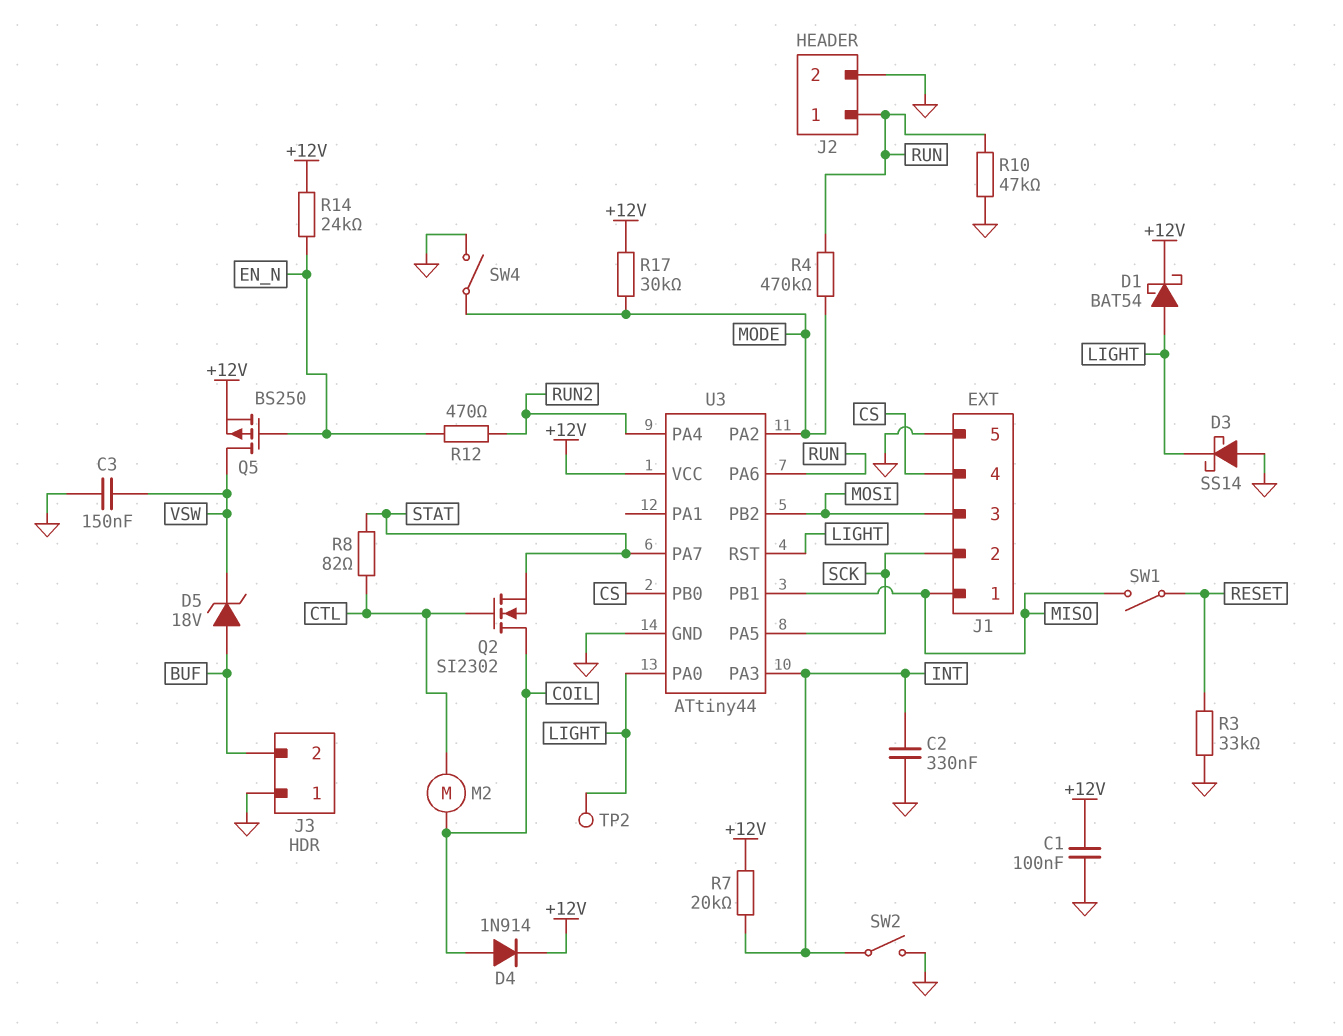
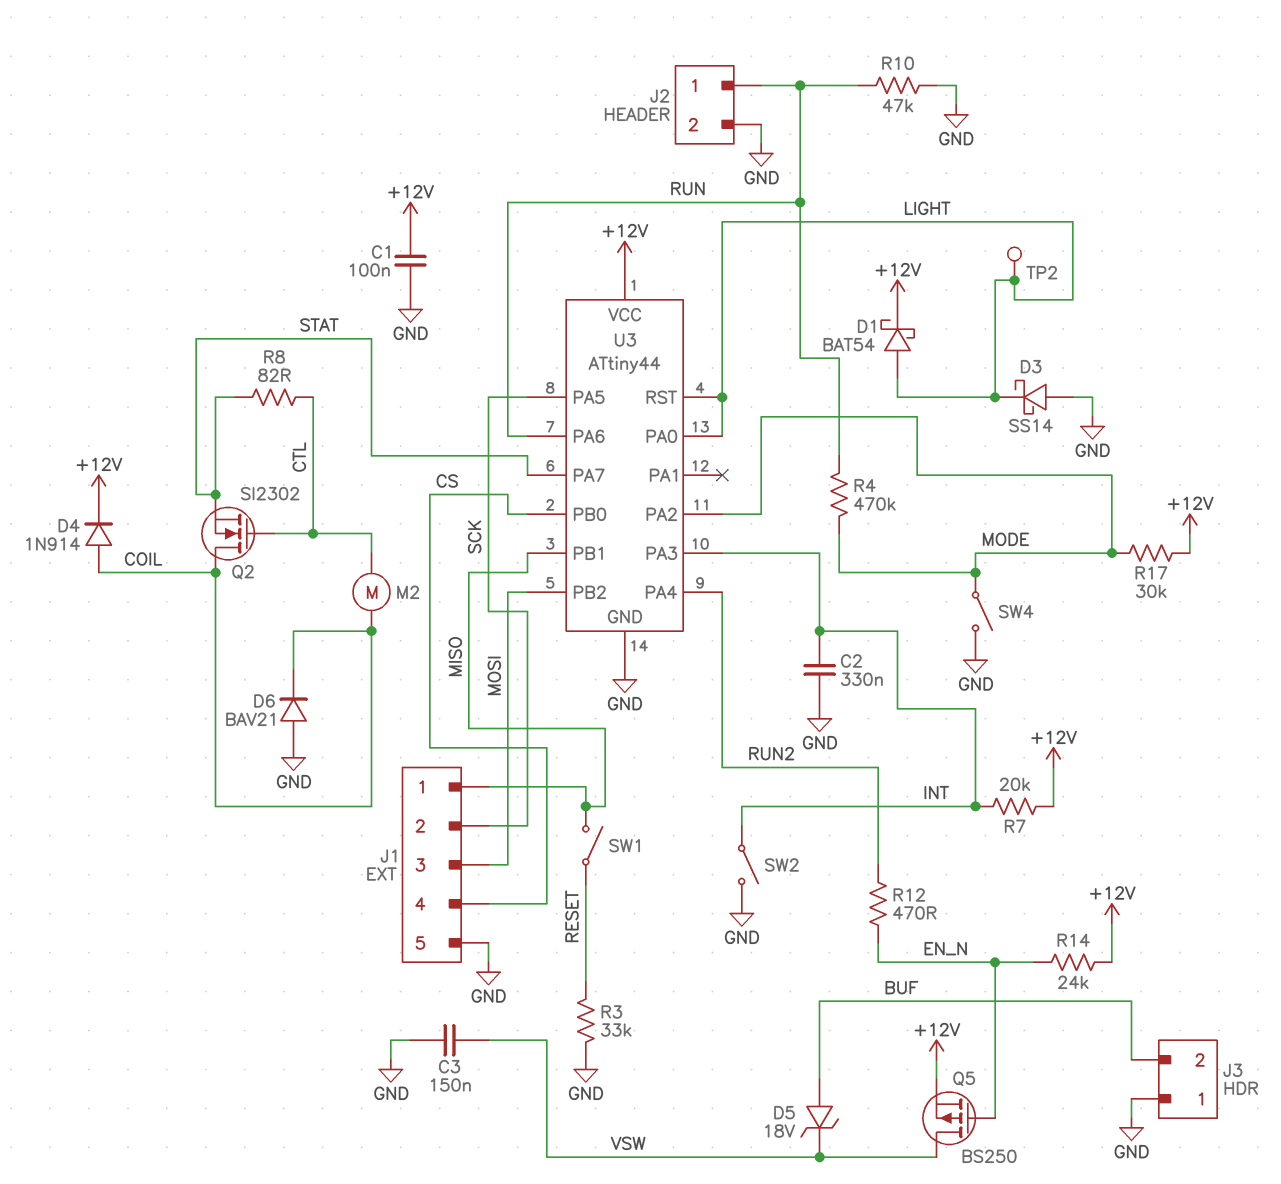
D6: none -> diode BAV21 (A GND, K COIL)

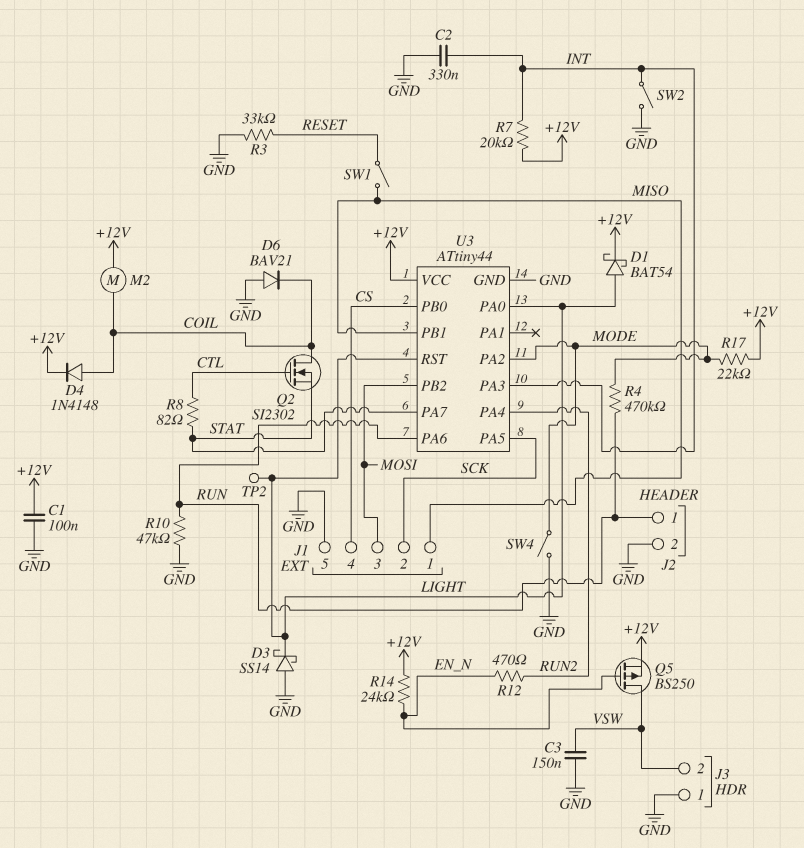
D4: diode 1N914 (A COIL, K +12V) -> diode 1N4148 (A COIL, K +12V)
D5: zener 18V (A BUF, K VSW) -> none
J3 pin 2: BUF -> VSW
M2: motor (COIL, CTL) -> motor (+12V, COIL)
R17: 30k (+12V, MODE) -> 22k (+12V, MODE)

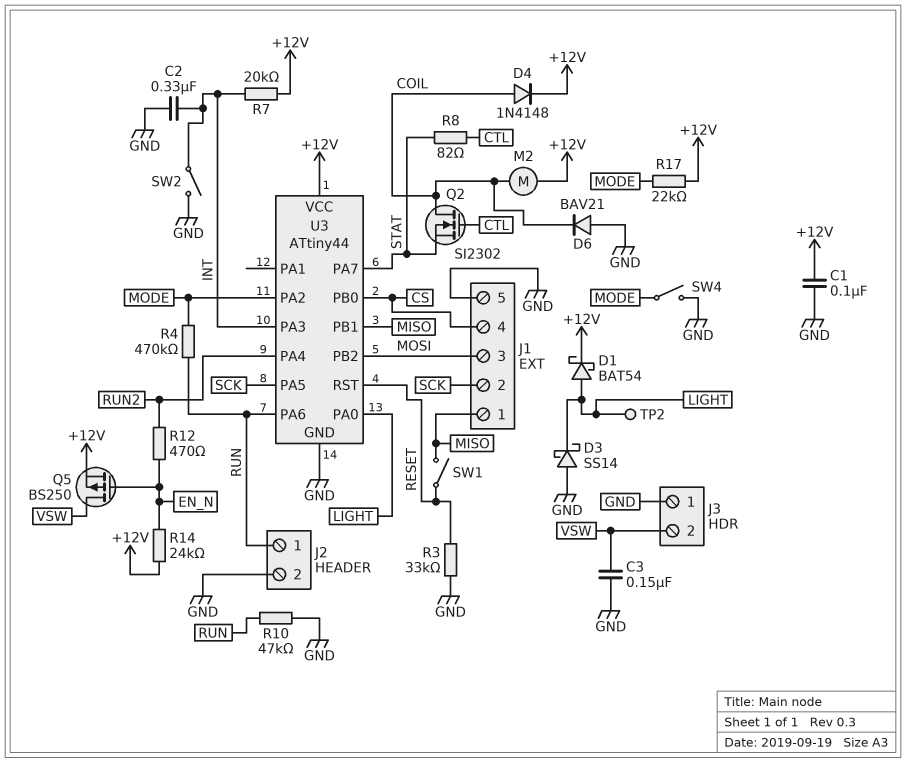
U3 pin RST: LIGHT -> RESET

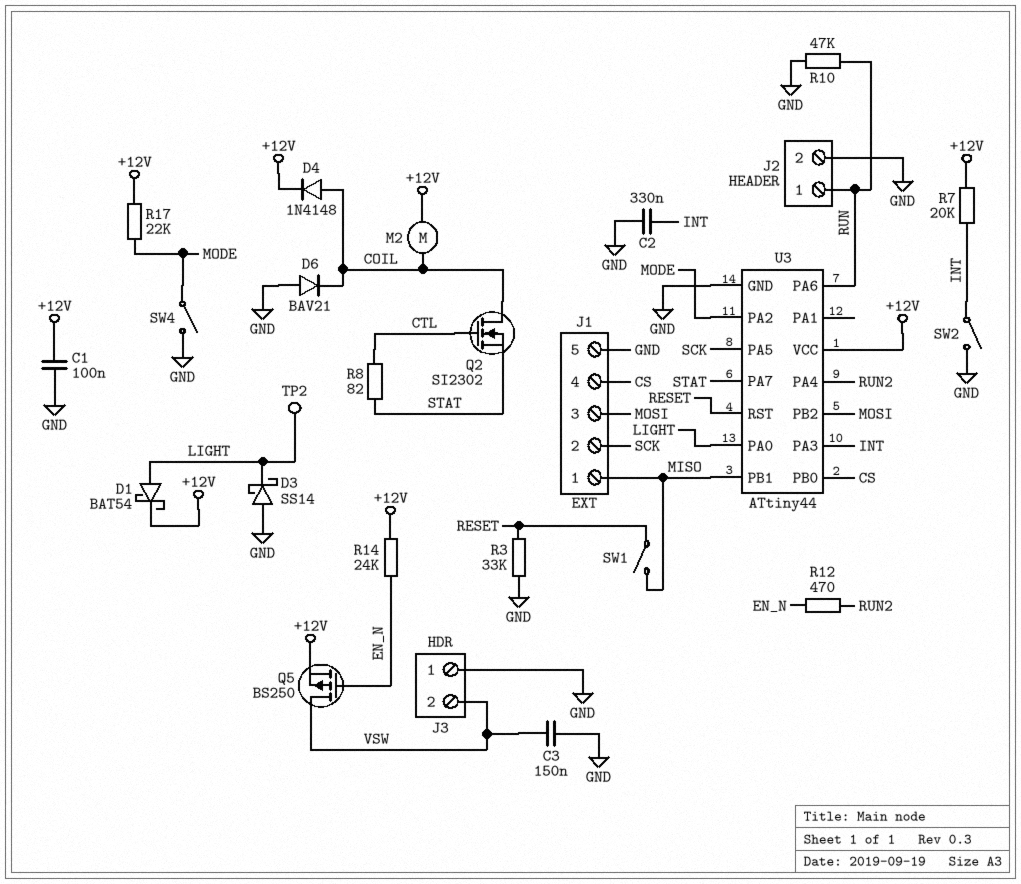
R4: 470k (MODE, RUN) -> none

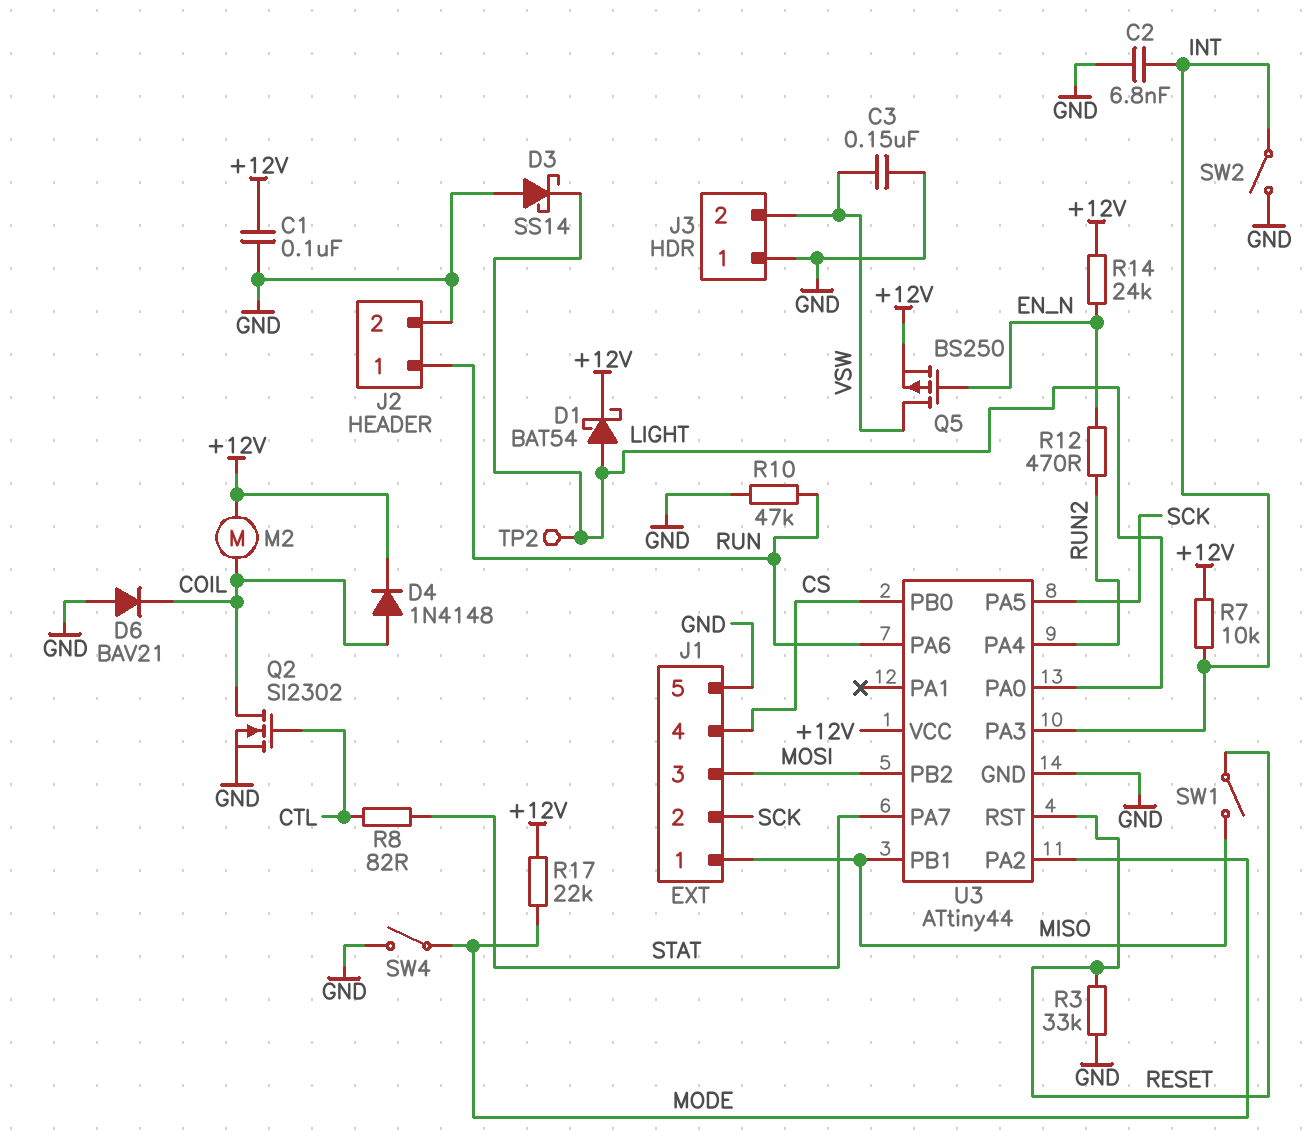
C2: 330nF (GND, INT) -> 6.8nF (GND, INT)
Q2: NMOS SI2302 (G CTL, D COIL, S STAT) -> NMOS SI2302 (G CTL, D COIL, S GND)
R7: 20k (+12V, INT) -> 10k (+12V, INT)

